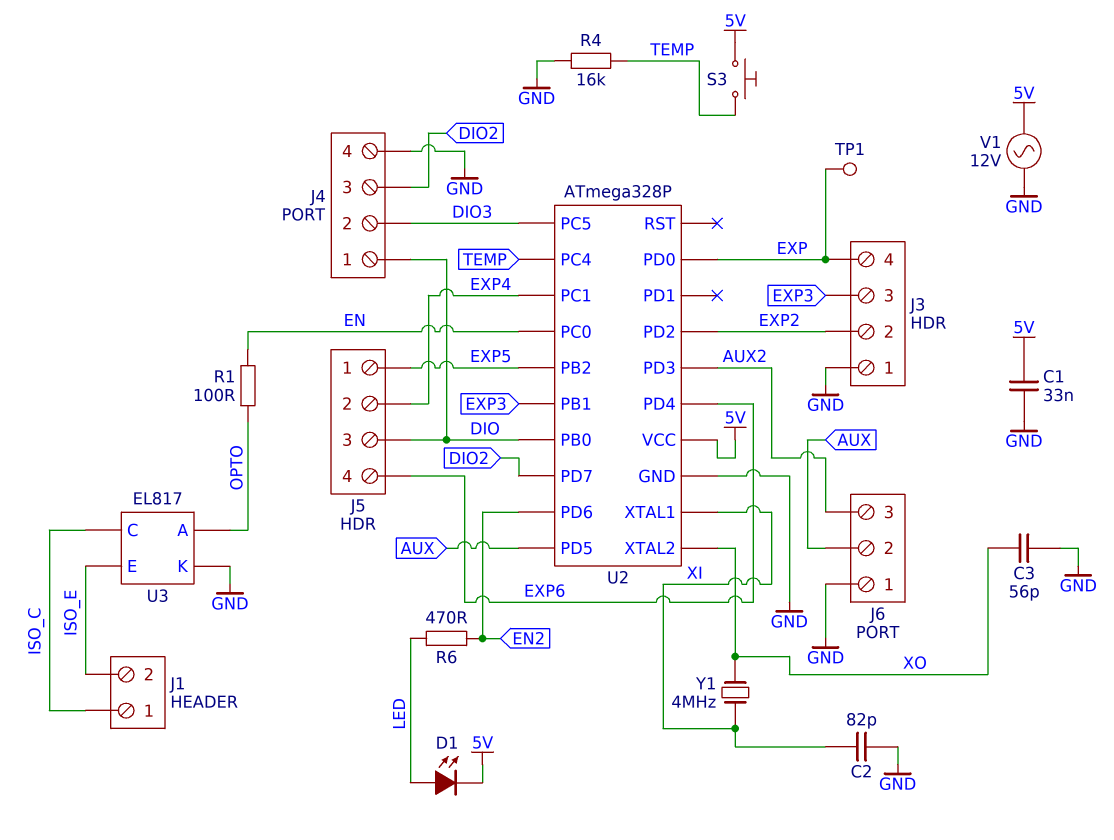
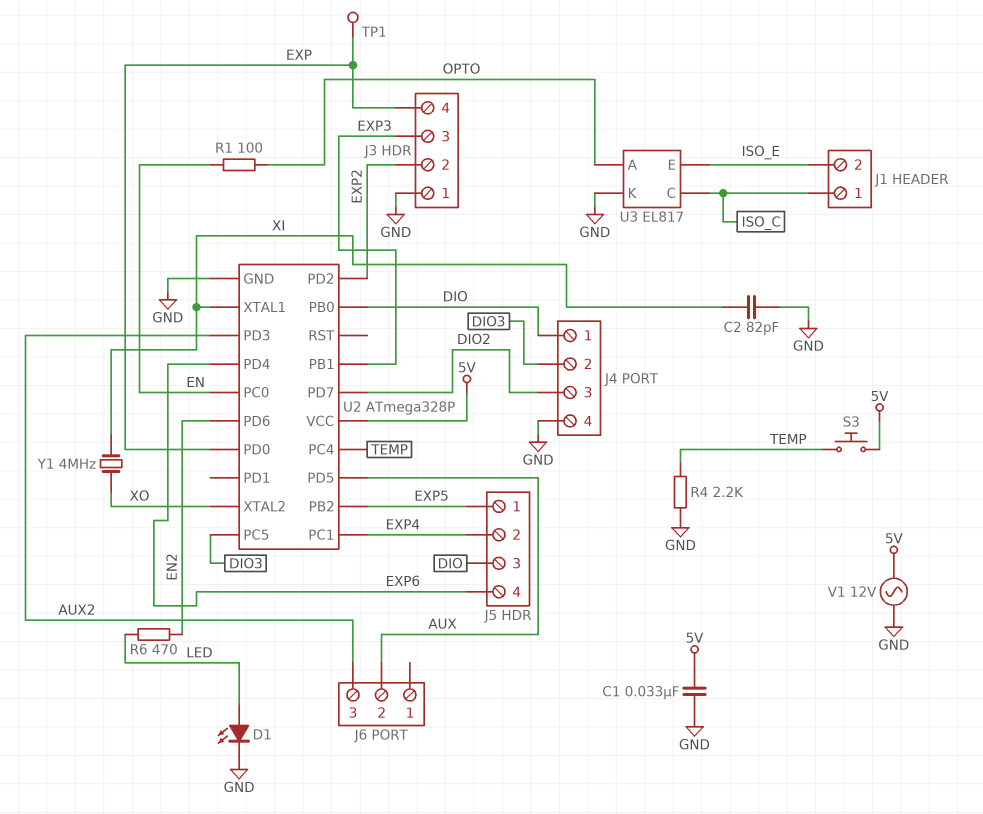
C3: 56pF (GND, XO) -> none
D1: LED (A LED, K 5V) -> LED (A LED, K GND)
J6 pin 1: GND -> none
R4: 16k (GND, TEMP) -> 2.2k (GND, TEMP)

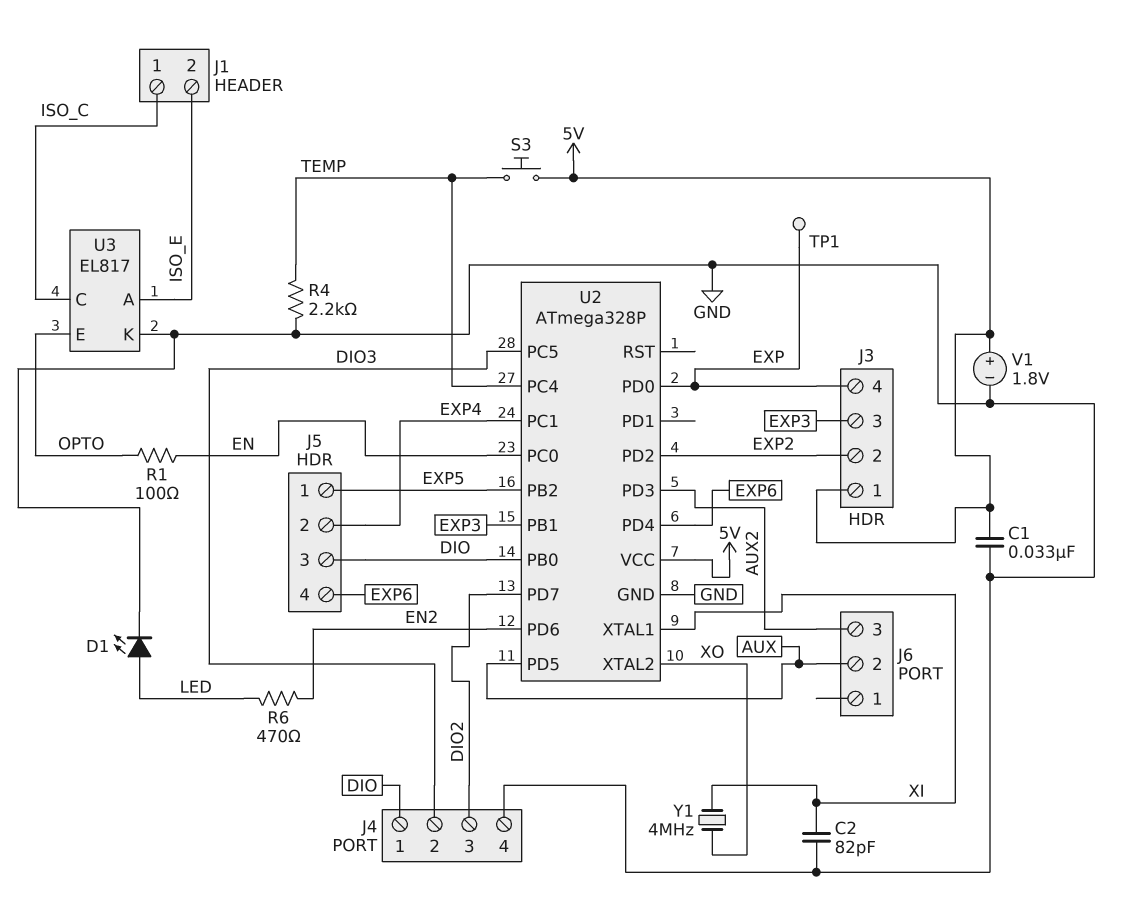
J3 pin 1: GND -> 5V
U3 pin A: OPTO -> ISO_E
U3 pin E: ISO_E -> OPTO
V1: AC 12V (5V, GND) -> 1.8V (plus 5V, minus GND)

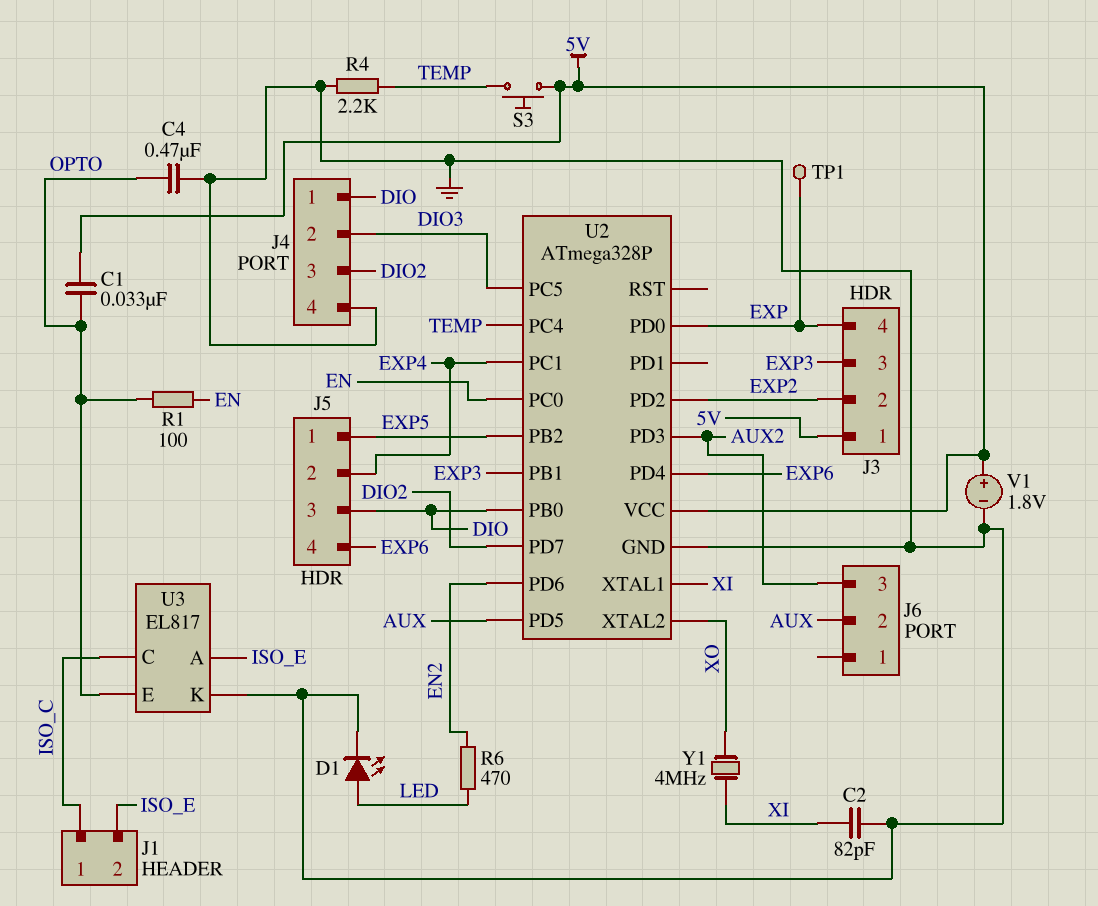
C1: 33nF (5V, GND) -> 33nF (5V, OPTO)
C4: none -> 470nF (GND, OPTO)

